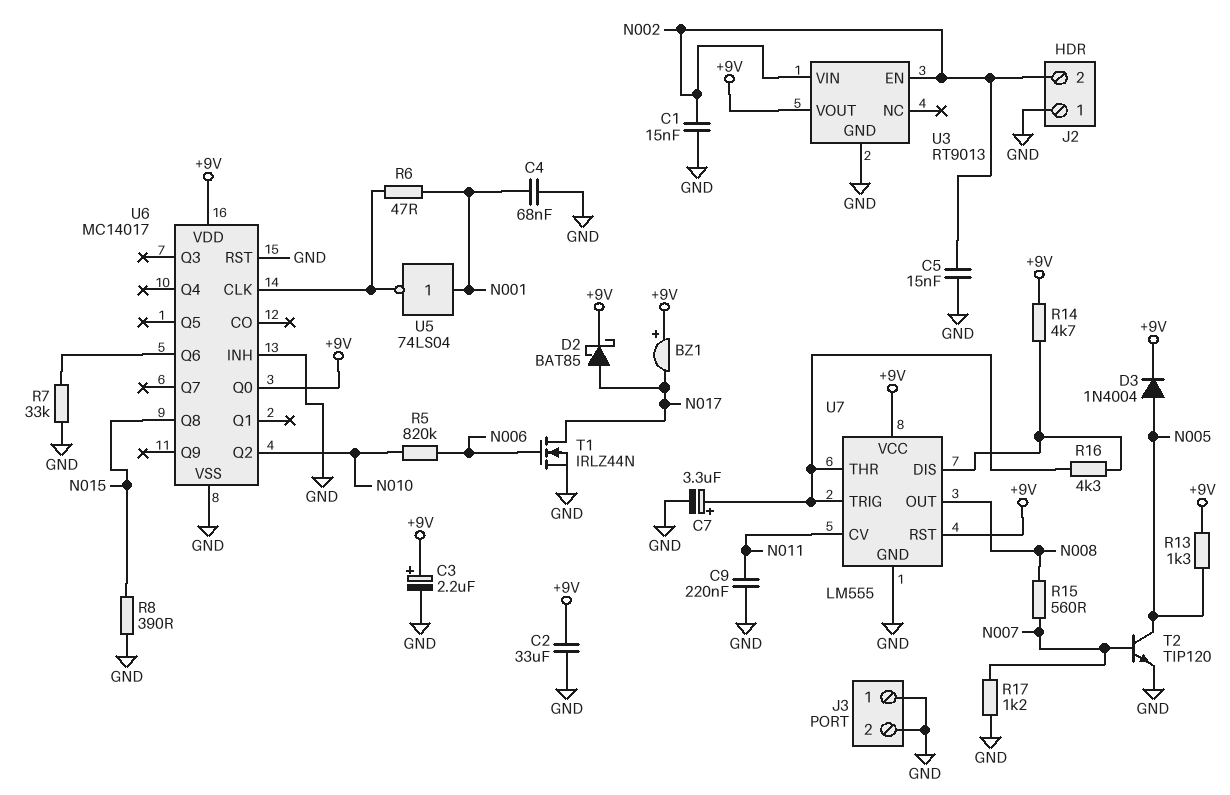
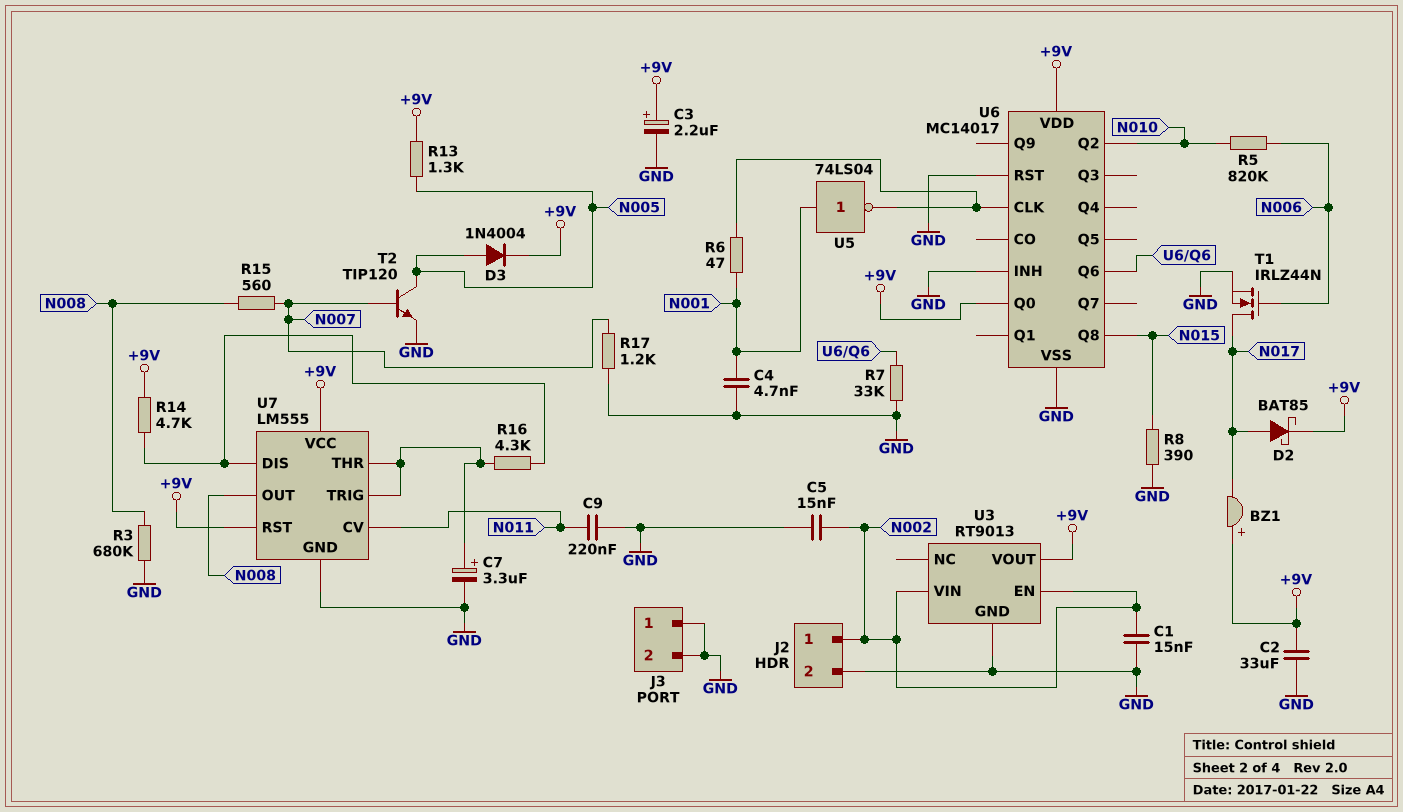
C4: 68nF (GND, N001) -> 4.7nF (GND, N001)
J2 pin 1: GND -> N002
J2 pin 2: N002 -> GND
R3: none -> 680k (GND, N008)

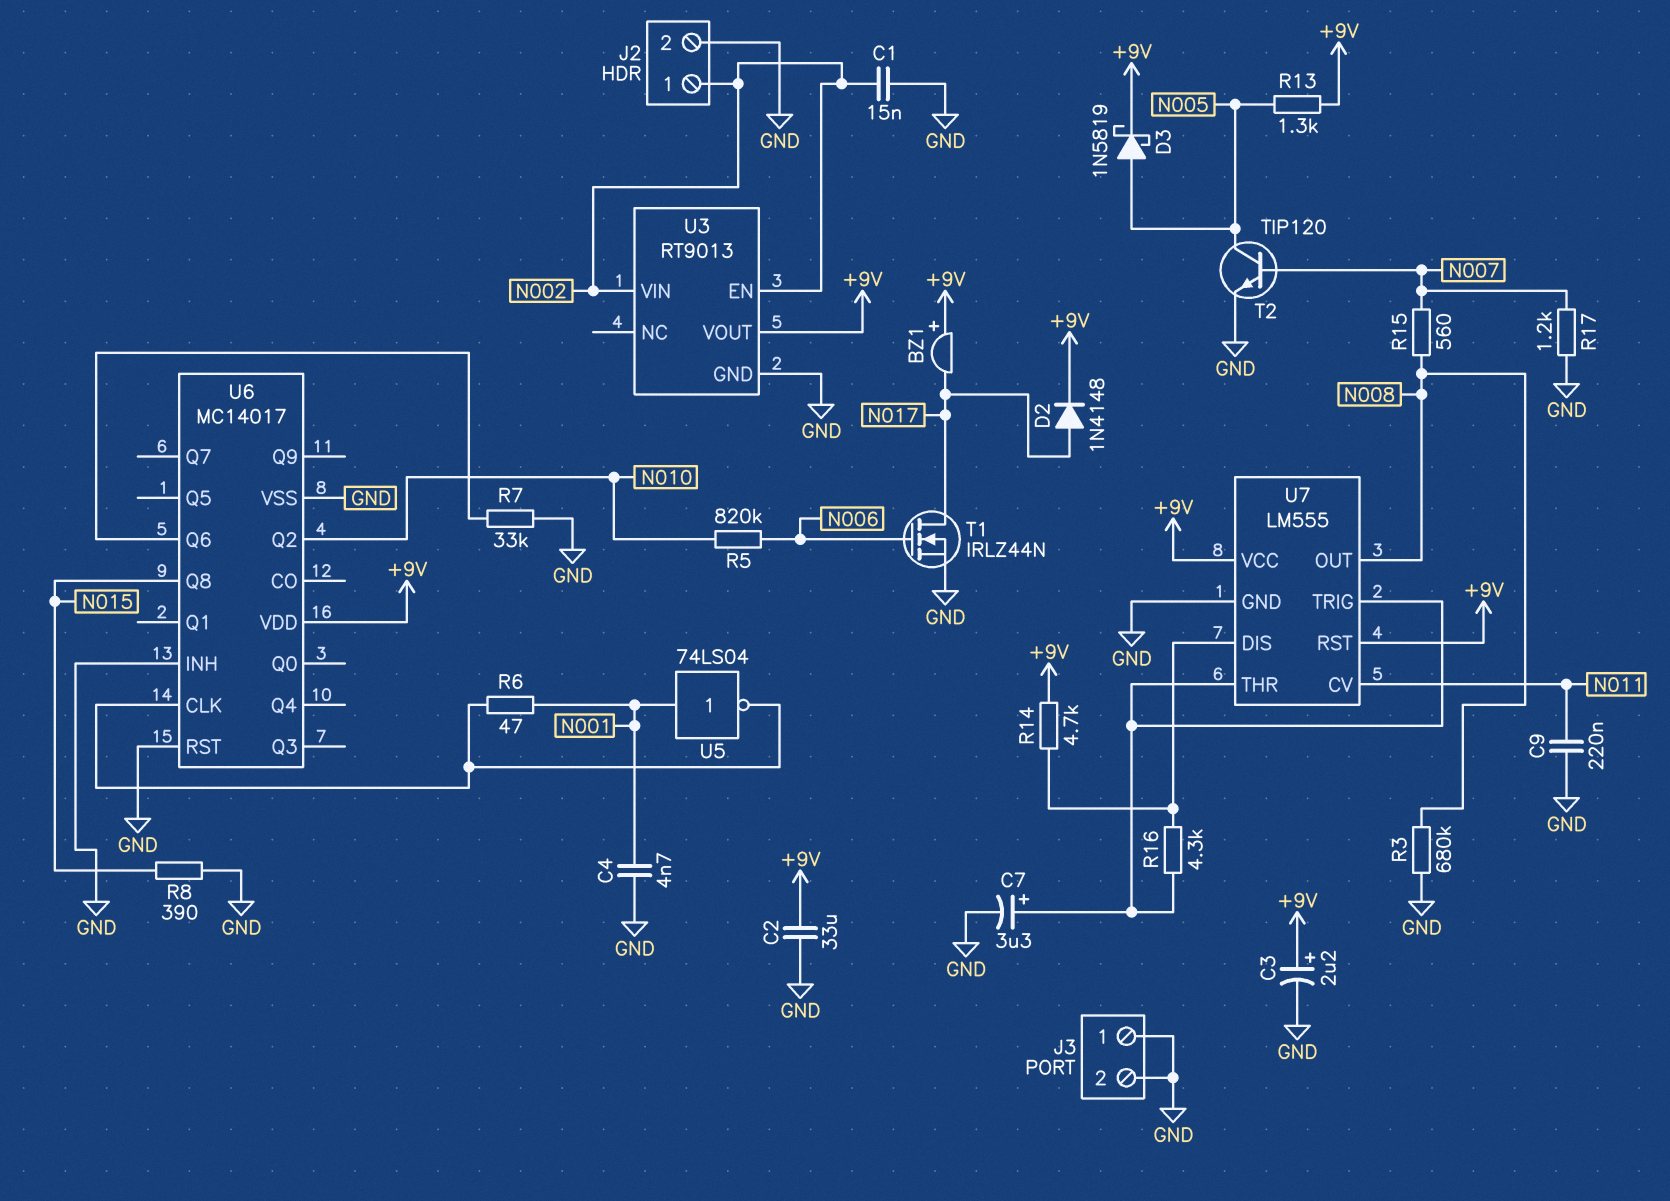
C5: 15nF (GND, N002) -> none
D2: schottky BAT85 (A N017, K +9V) -> diode 1N4148 (A N017, K +9V)
D3: diode 1N4004 (A N005, K +9V) -> schottky 1N5819 (A N005, K +9V)
U6 pin Q0: +9V -> none

